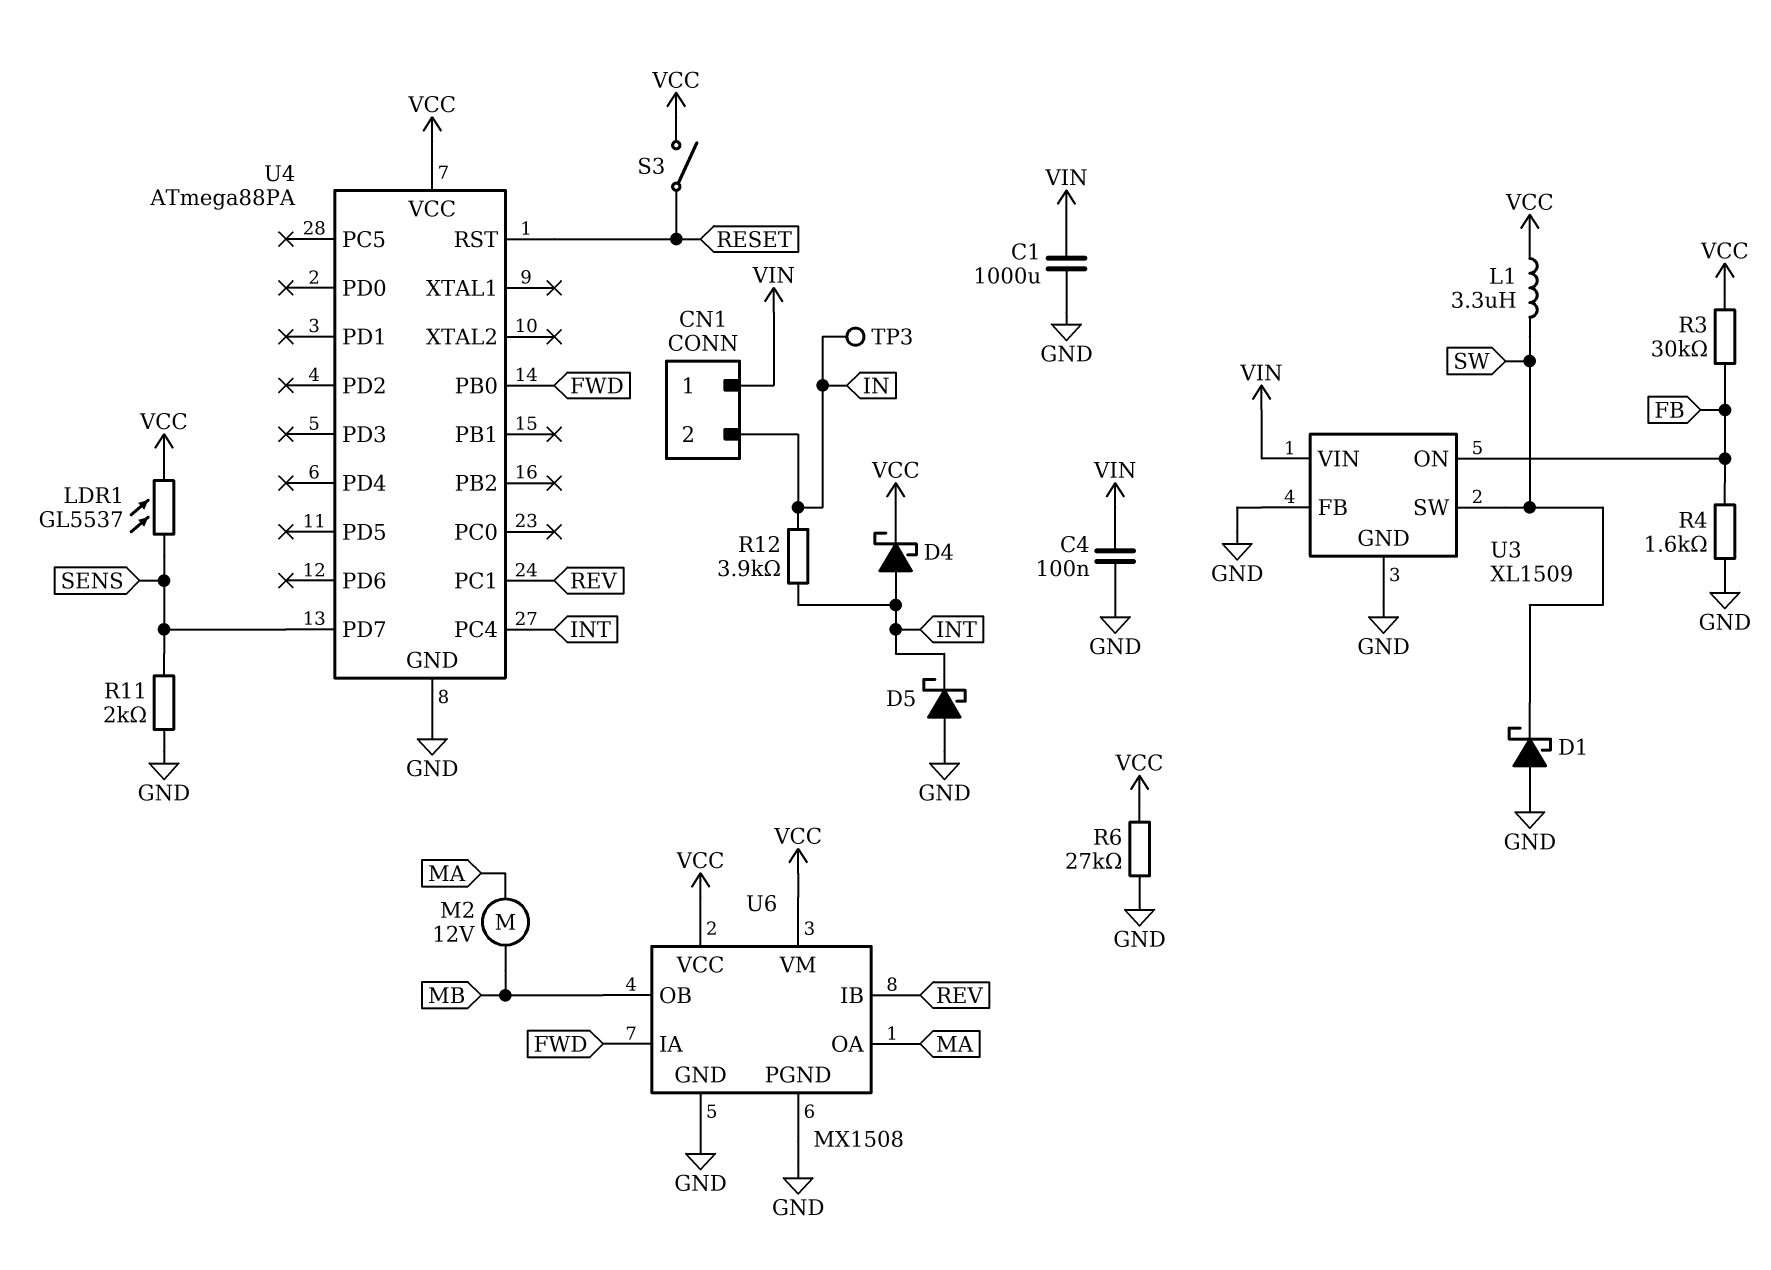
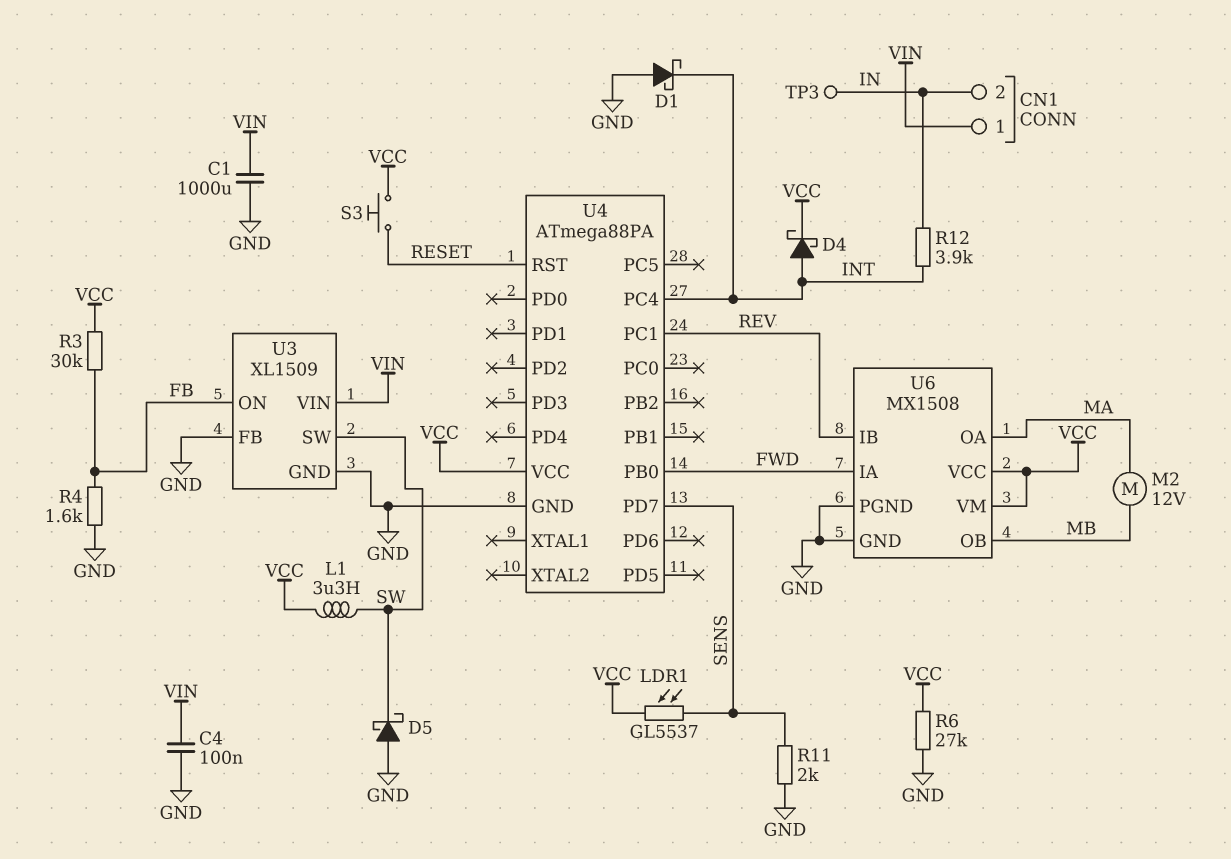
D1: schottky (A GND, K SW) -> schottky (A GND, K INT)
D5: schottky (A GND, K INT) -> schottky (A GND, K SW)
S3: switch (RESET, VCC) -> button (RESET, VCC)

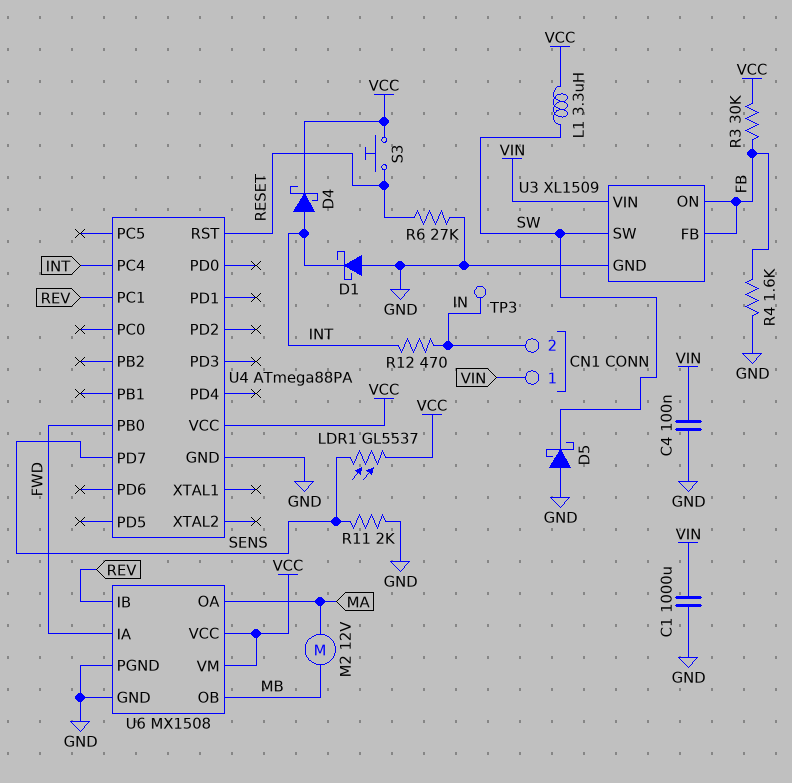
R6: 27k (GND, VCC) -> 27k (GND, RESET)
R12: 3.9k (IN, INT) -> 470 (IN, INT)
U3 pin FB: GND -> FB

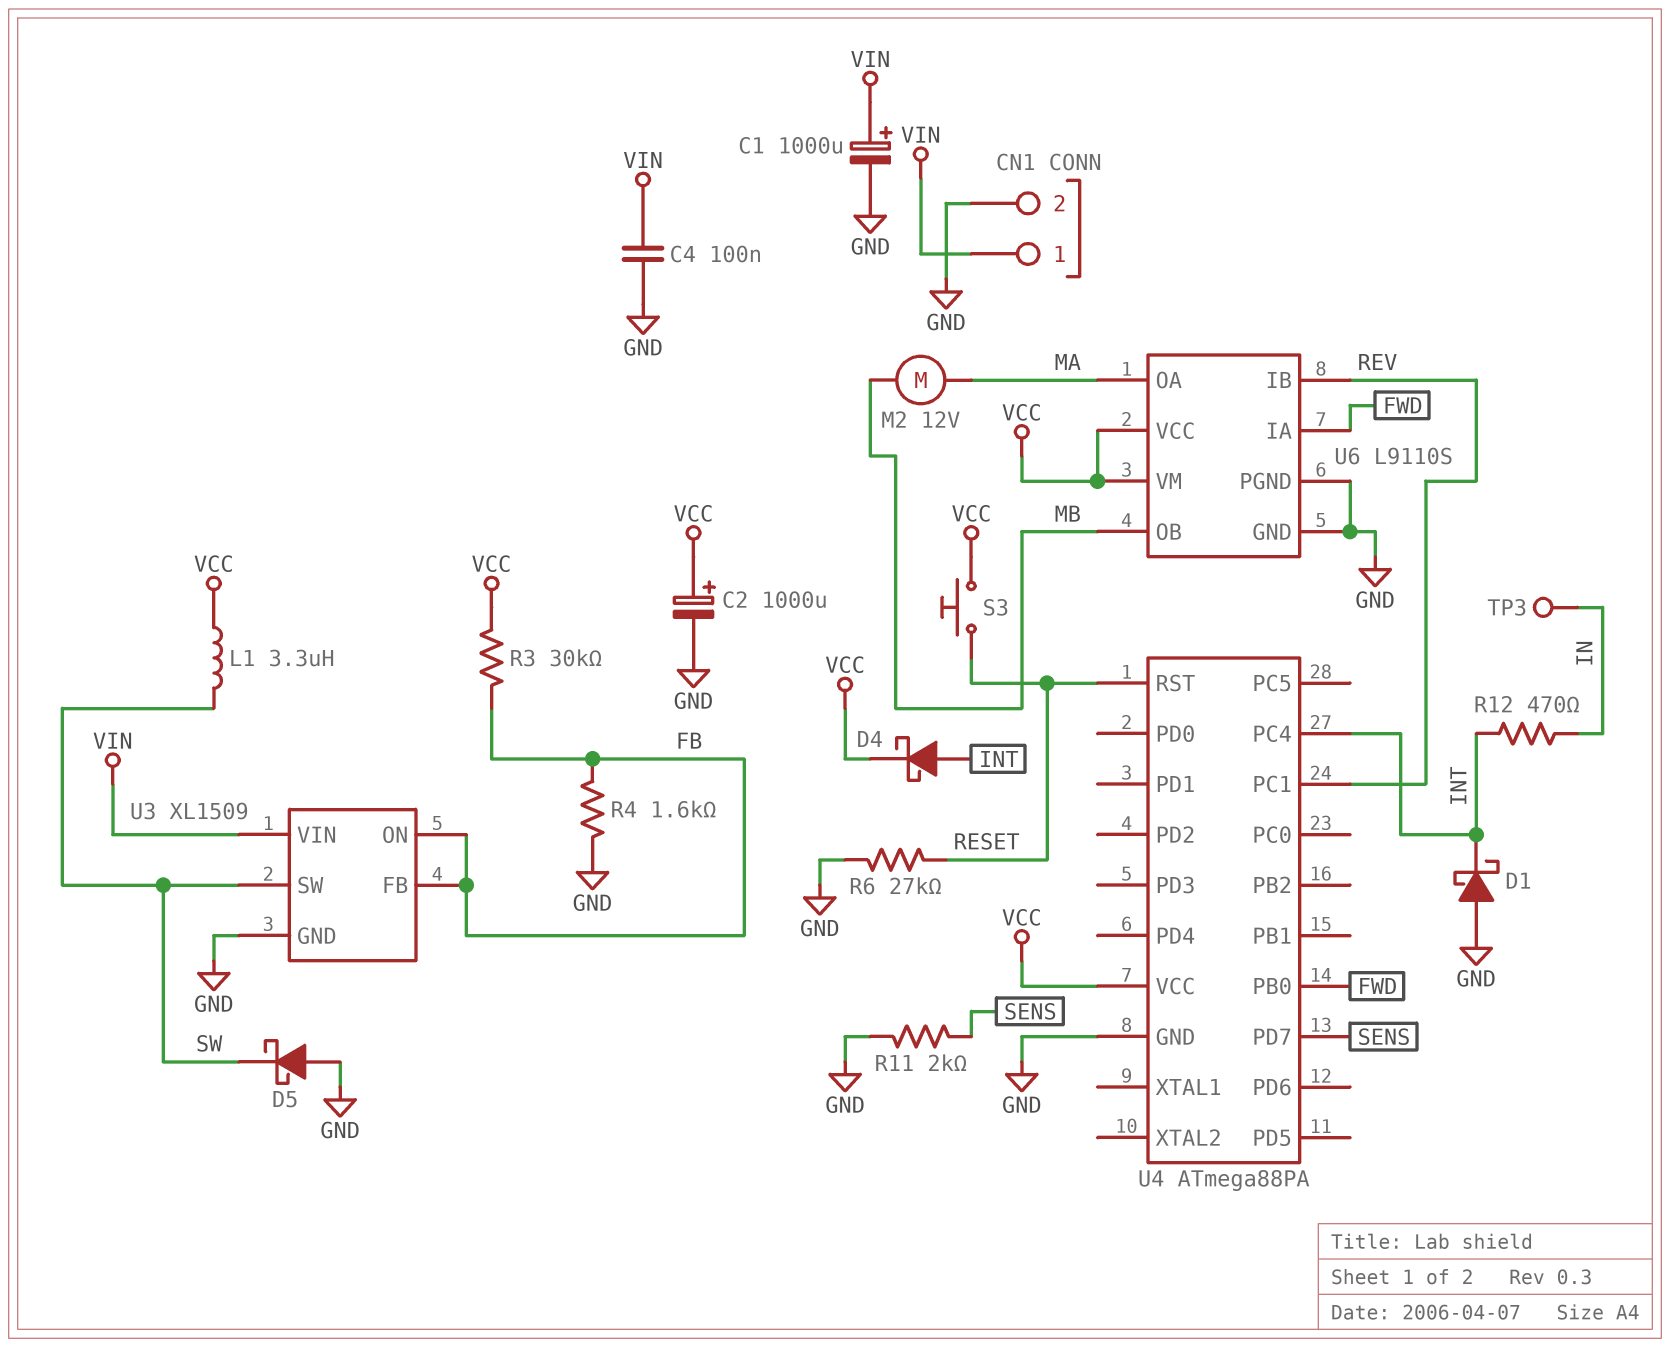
C1: 1000uF (GND, VIN) -> 1000uF (plus VIN, minus GND)
C2: none -> 1000uF (plus VCC, minus GND)
CN1 pin 2: IN -> GND
LDR1: GL5537 (SENS, VCC) -> none
U6: MX1508 -> L9110S

